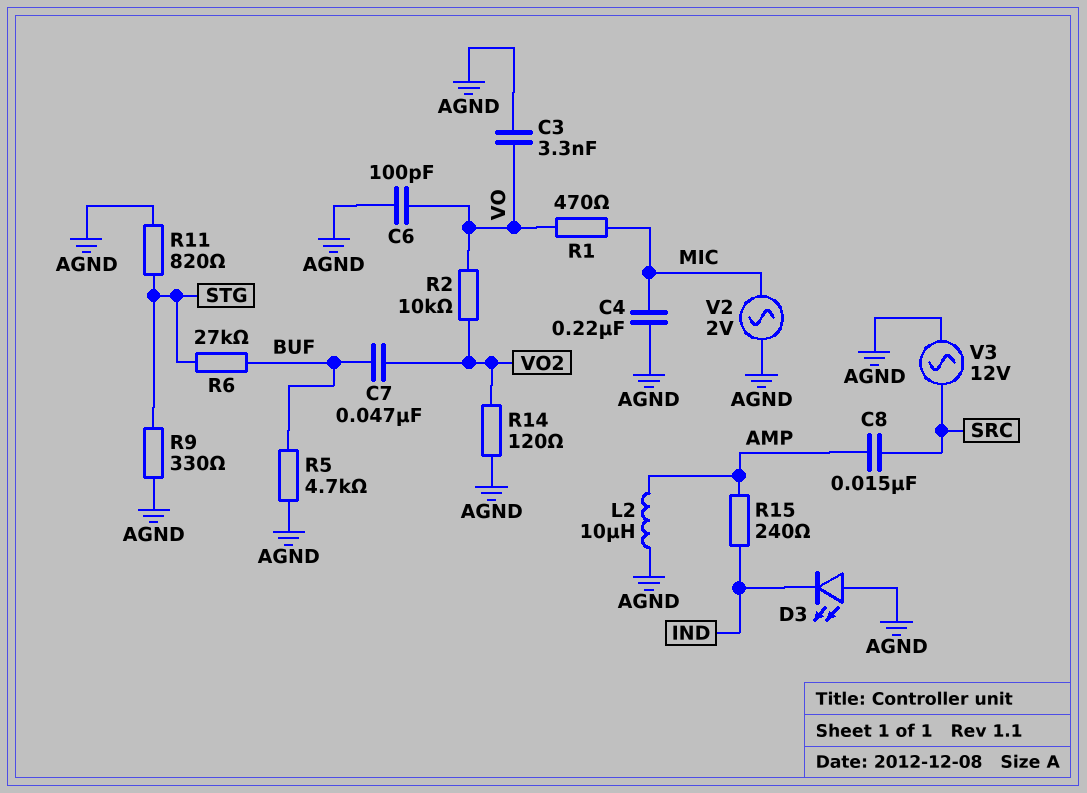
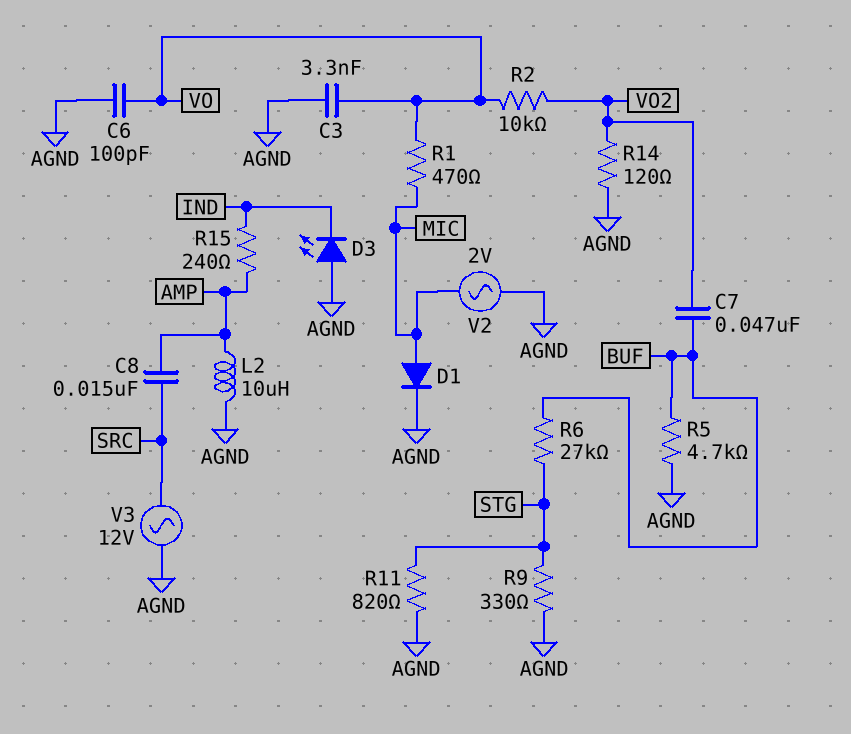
C4: 220nF (AGND, MIC) -> none
D1: none -> diode (A MIC, K AGND)

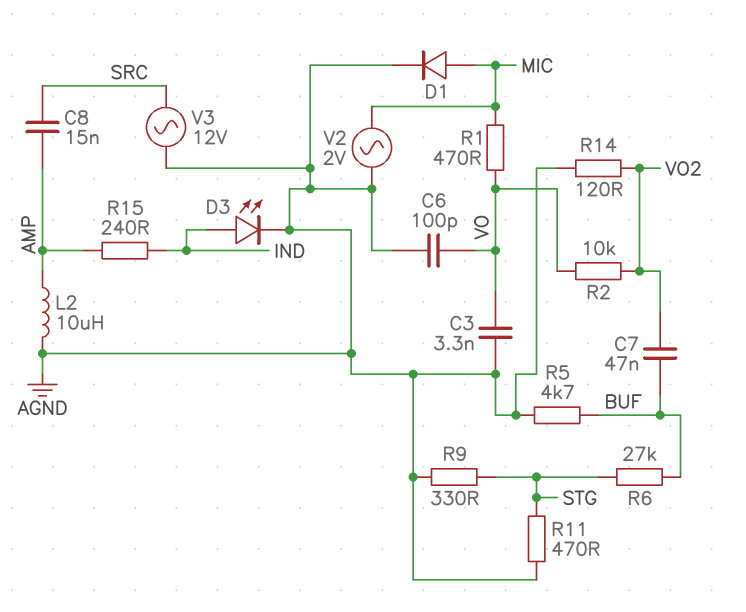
D3: LED (A AGND, K IND) -> LED (A IND, K AGND)
R11: 820 (AGND, STG) -> 470 (AGND, STG)

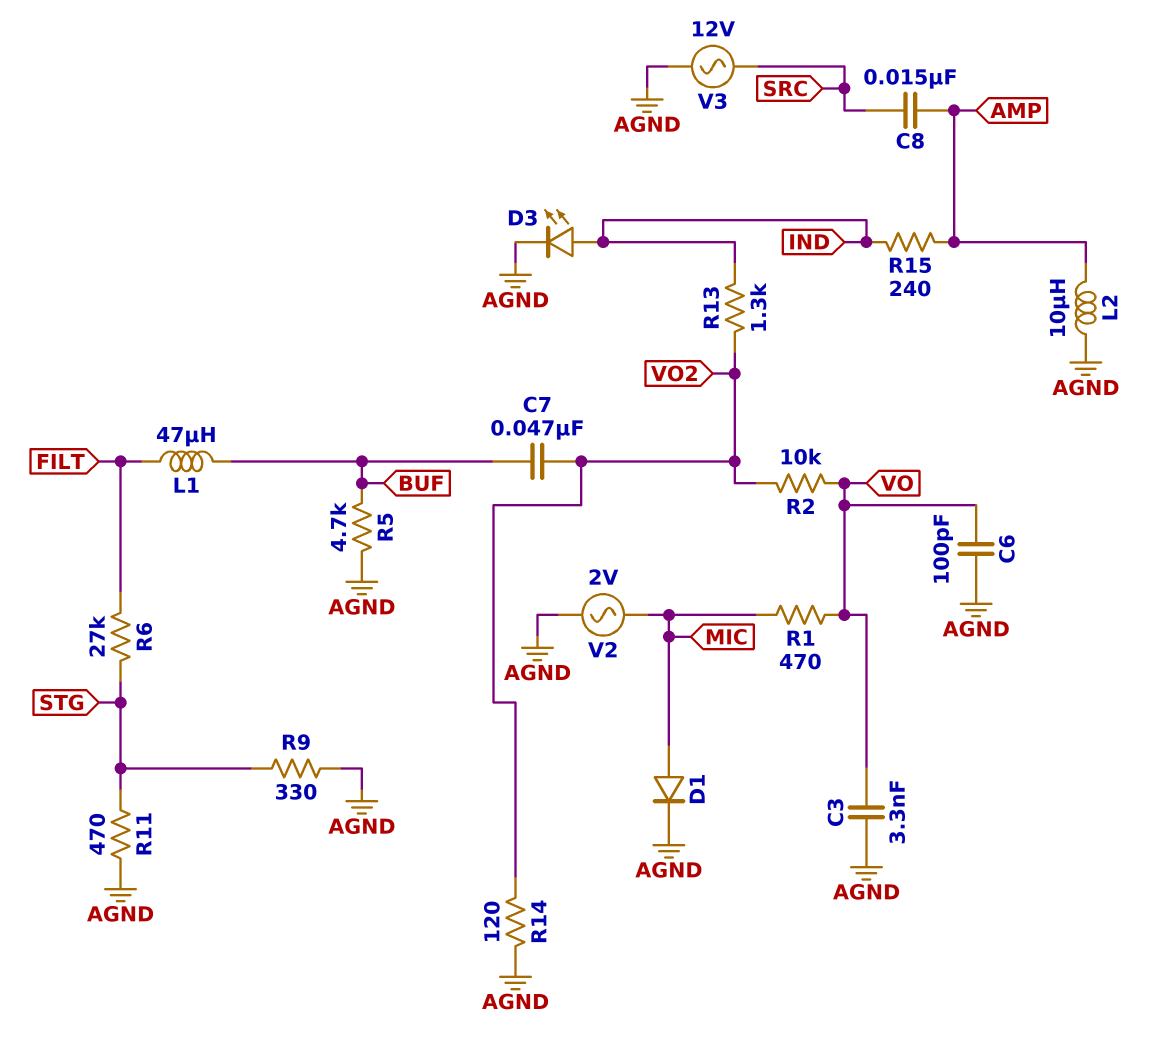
L1: none -> 47uH (BUF, FILT)
R6: 27k (BUF, STG) -> 27k (FILT, STG)
R13: none -> 1.3k (IND, VO2)

